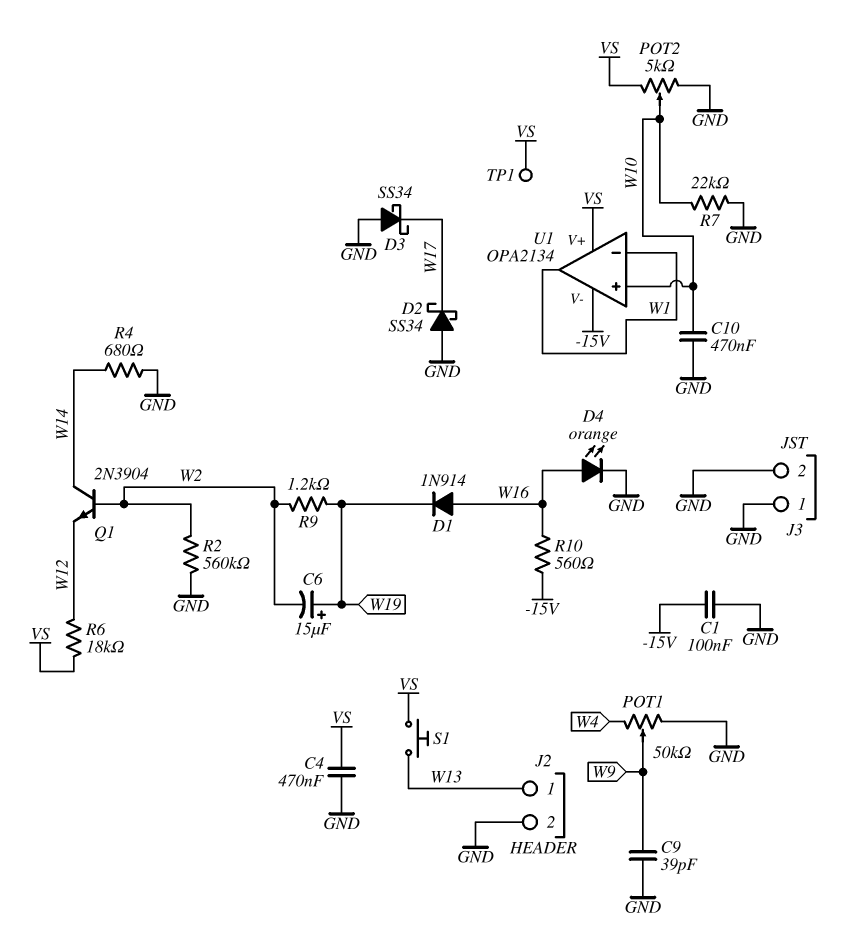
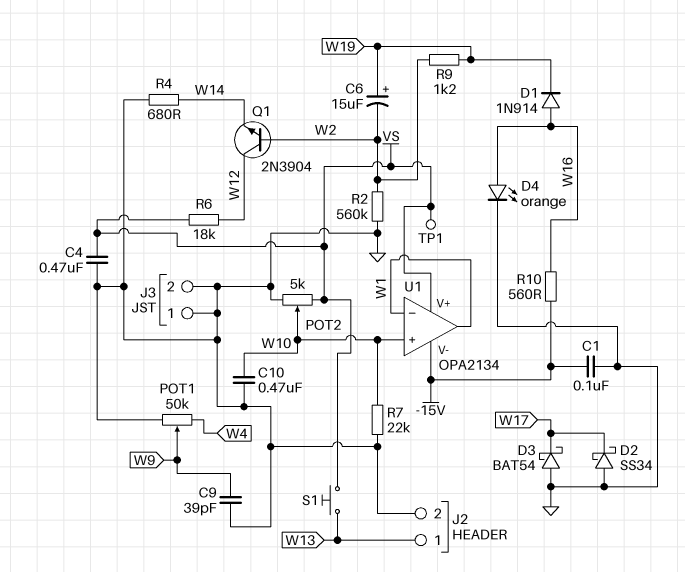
D3: schottky SS34 (A GND, K W17) -> schottky BAT54 (A GND, K W17)
Q1: NPN 2N3904 (B W2, C W14, E W12) -> NPN 2N3904 (B W2, C W12, E W14)

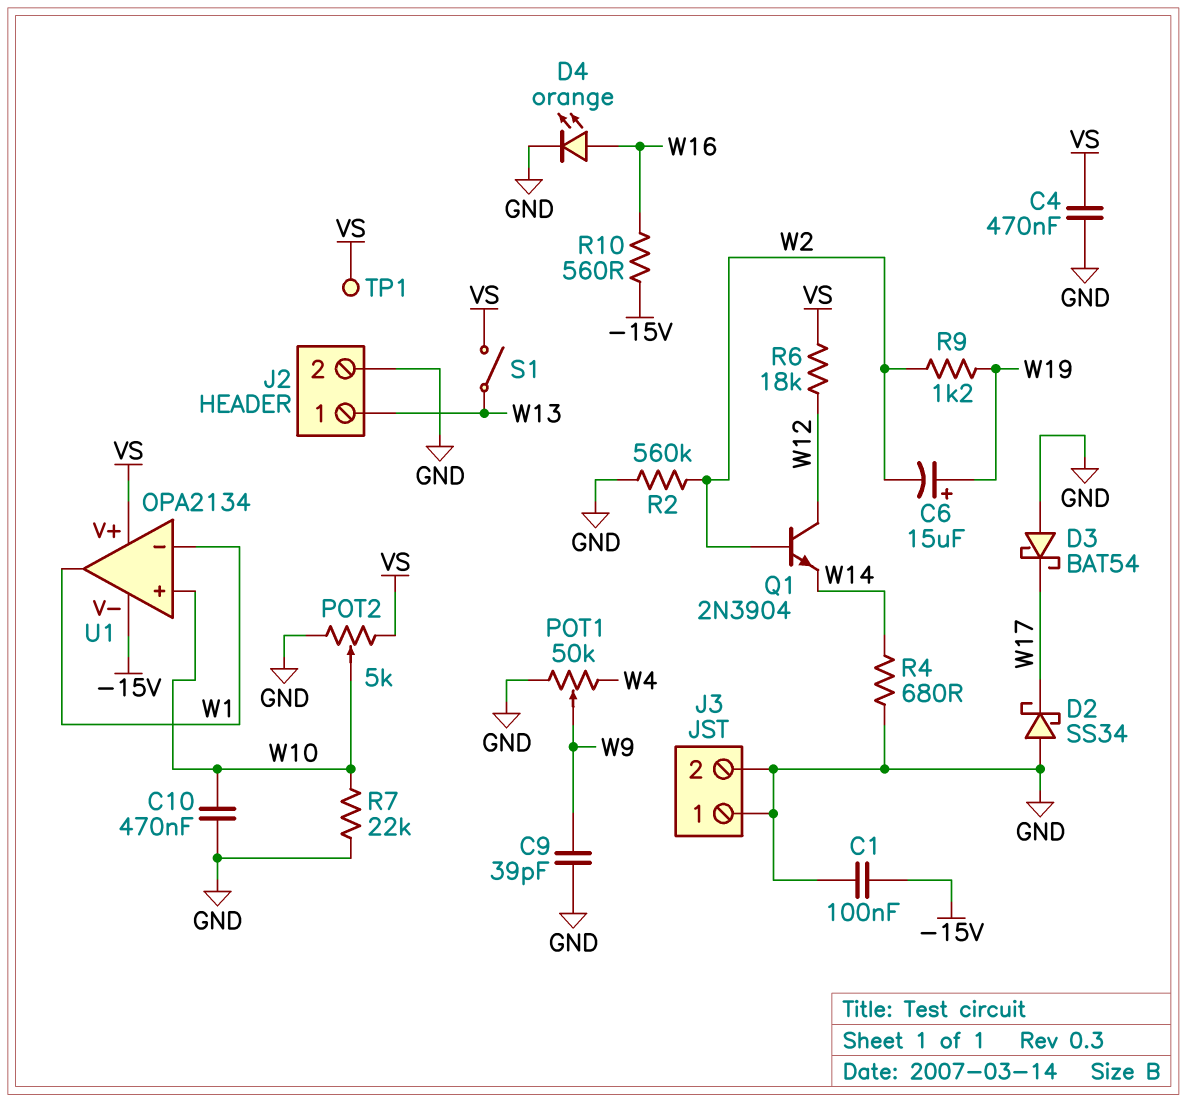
D1: diode 1N914 (A W16, K W19) -> none
S1: button (VS, W13) -> switch (VS, W13)

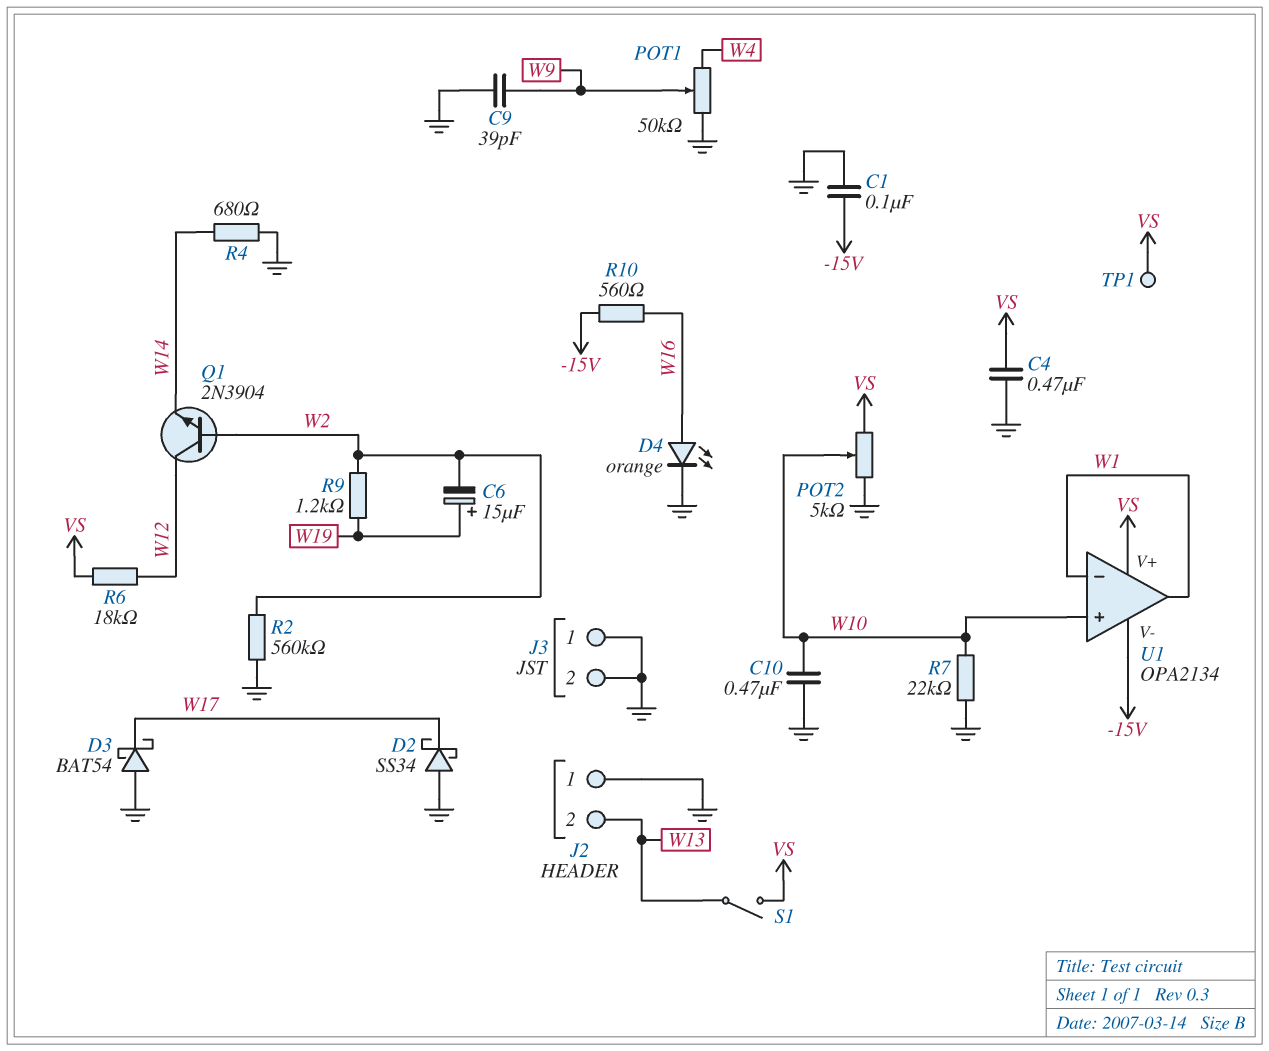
J2 pin 1: W13 -> GND
J2 pin 2: GND -> W13

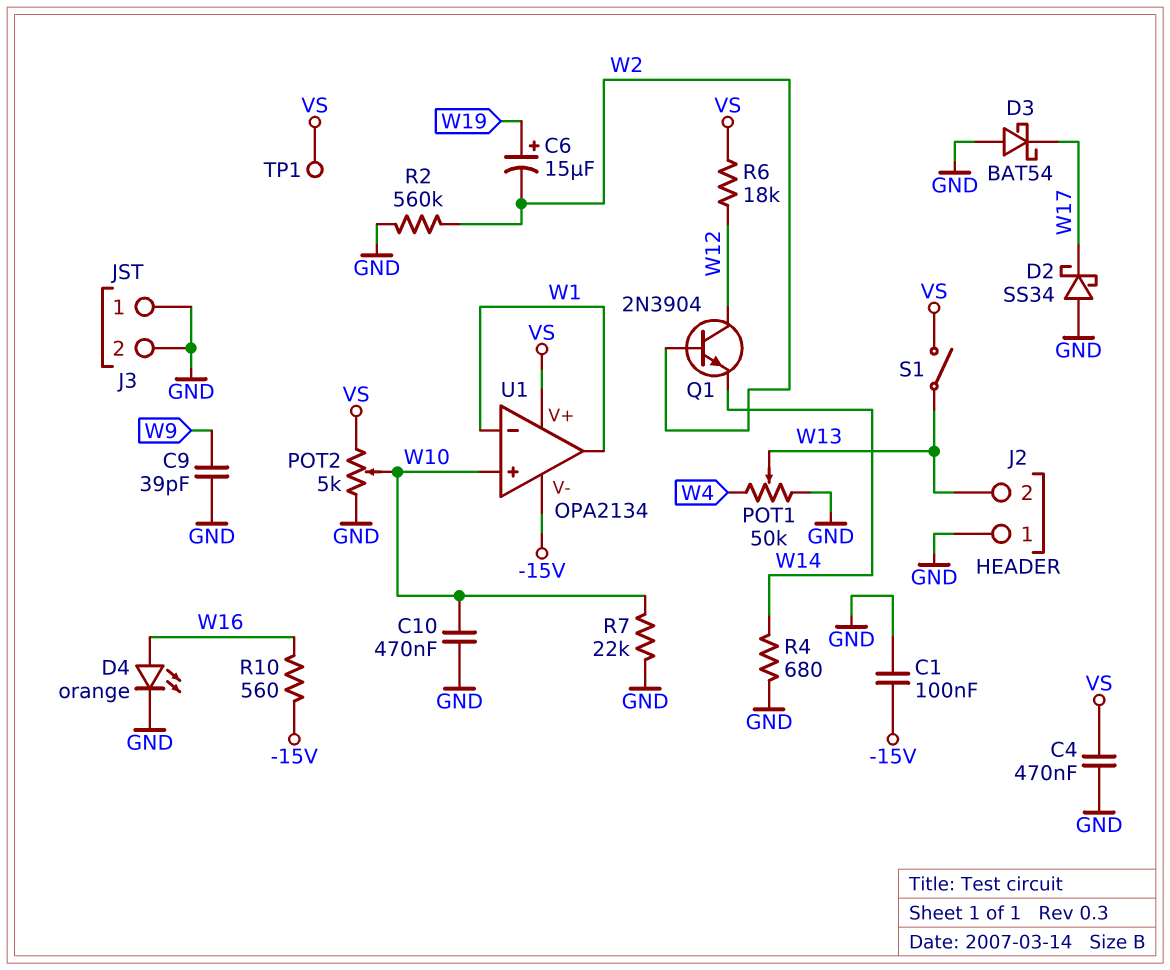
POT1: 50k (GND, W4, wiper W9) -> 50k (GND, W4, wiper W13)
R9: 1.2k (W2, W19) -> none

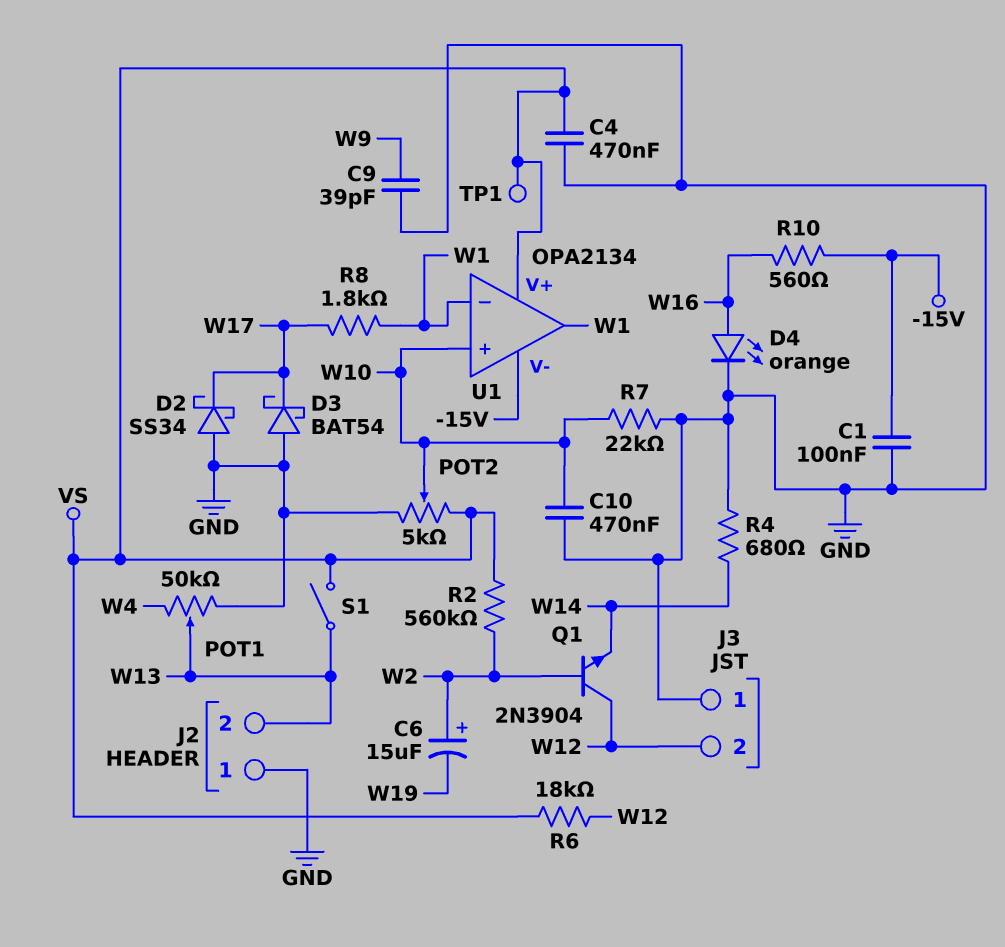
C6: 15uF (plus W19, minus W2) -> 15uF (plus W2, minus W19)
J3 pin 2: GND -> W12
R2: 560k (GND, W2) -> 560k (VS, W2)
R8: none -> 1.8k (W1, W17)

